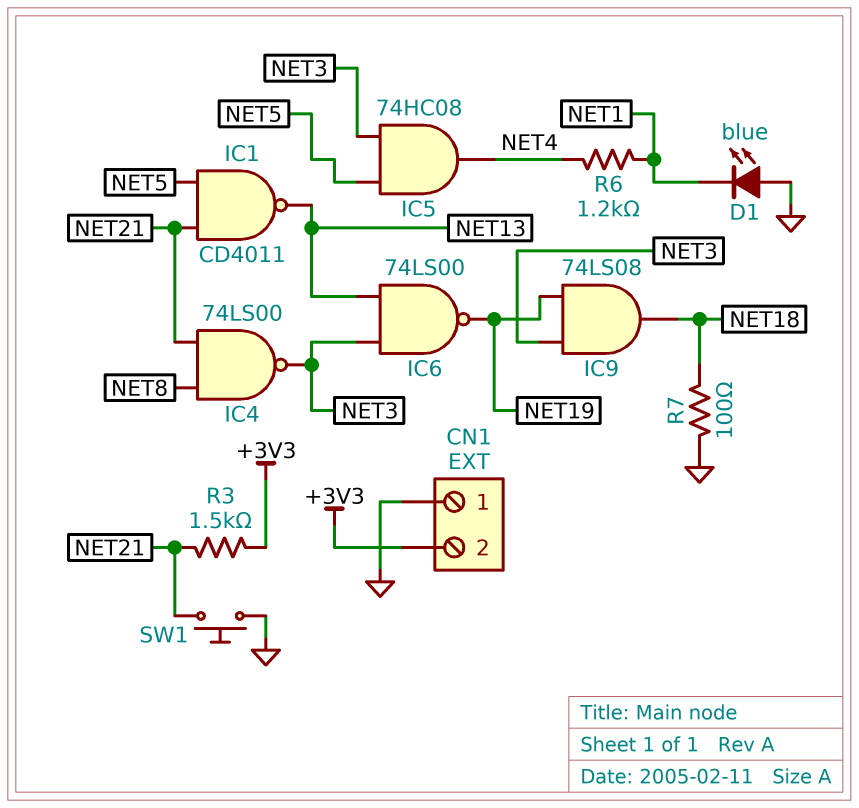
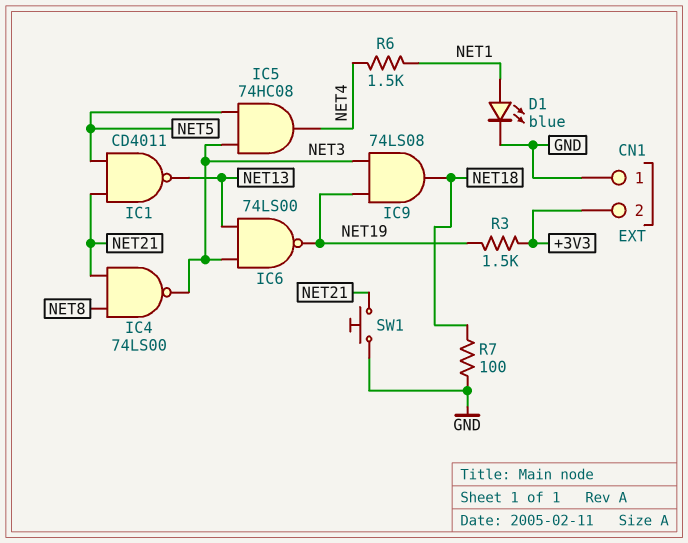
D1: LED blue (A GND, K NET1) -> LED blue (A NET1, K GND)
R3: 1.5k (+3V3, NET21) -> 1.5k (+3V3, NET19)
R6: 1.2k (NET1, NET4) -> 1.5k (NET1, NET4)

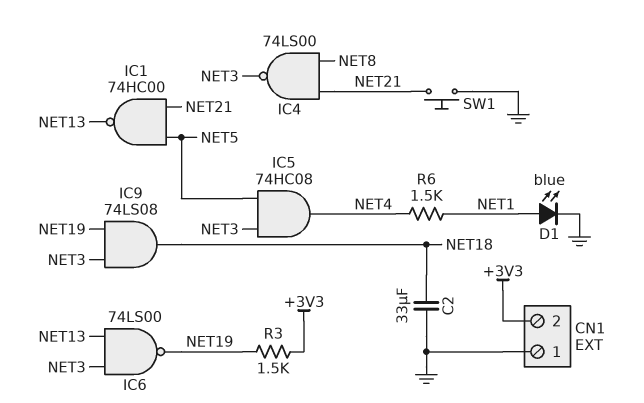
C2: none -> 33uF (GND, NET18)
IC1: NAND CD4011 (in NET5, in NET21, out NET13) -> NAND 74HC00 (in NET5, in NET21, out NET13)
R7: 100 (GND, NET18) -> none

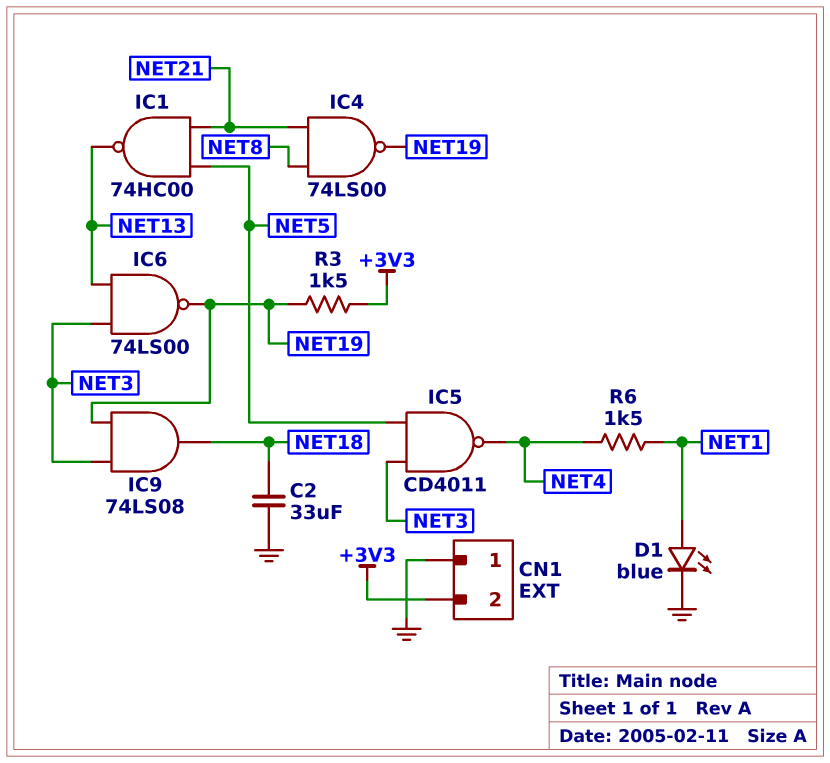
IC4: NAND 74LS00 (in NET8, in NET21, out NET3) -> NAND 74LS00 (in NET8, in NET21, out NET19)
IC5: AND 74HC08 (in NET3, in NET5, out NET4) -> NAND CD4011 (in NET3, in NET5, out NET4)
SW1: button (GND, NET21) -> none

